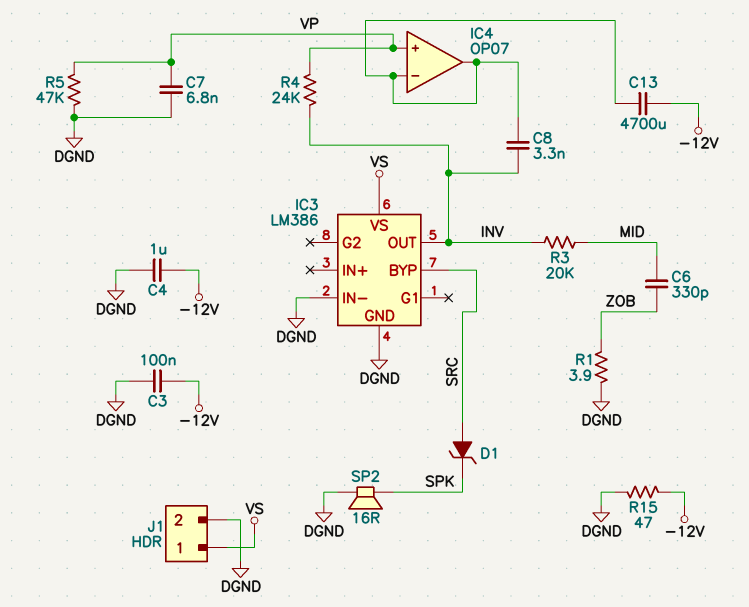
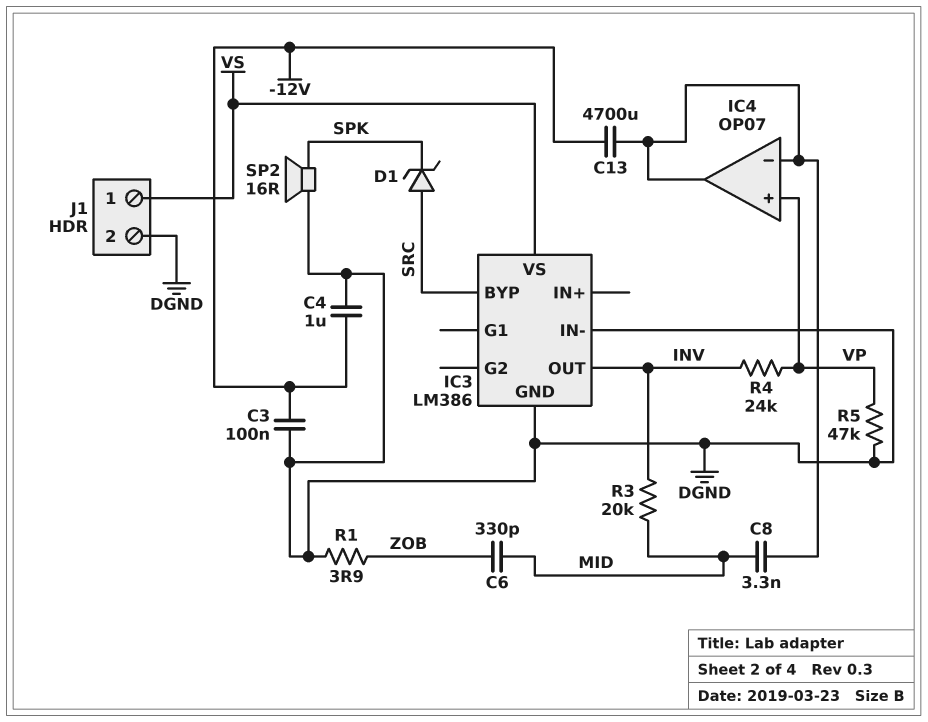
C7: 6.8nF (DGND, VP) -> none
C8: 3.3nF (IC4/in-, INV) -> 3.3nF (IC4/in-, MID)
R15: 47 (-12V, DGND) -> none

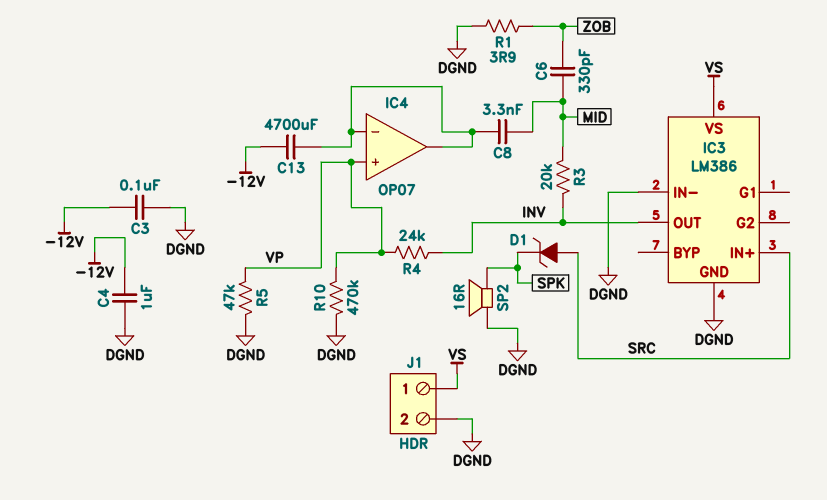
IC3 pin BYP: SRC -> none
IC3 pin IN+: none -> SRC
R10: none -> 470k (DGND, VP)

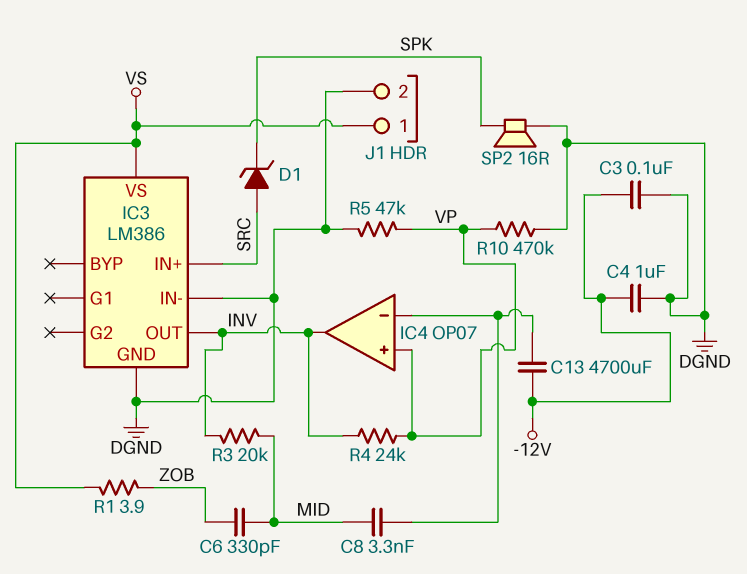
IC4 pin out: IC4/in- -> INV
R1: 3.9 (DGND, ZOB) -> 3.9 (VS, ZOB)

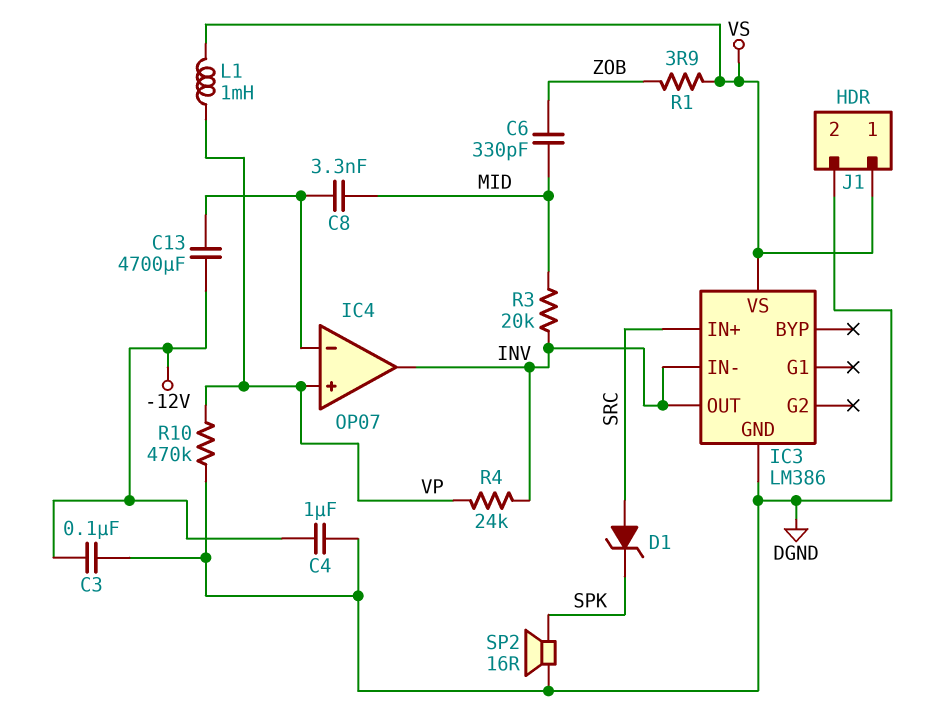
IC3 pin IN-: DGND -> INV
L1: none -> 1mH (VP, VS)
R5: 47k (DGND, VP) -> none

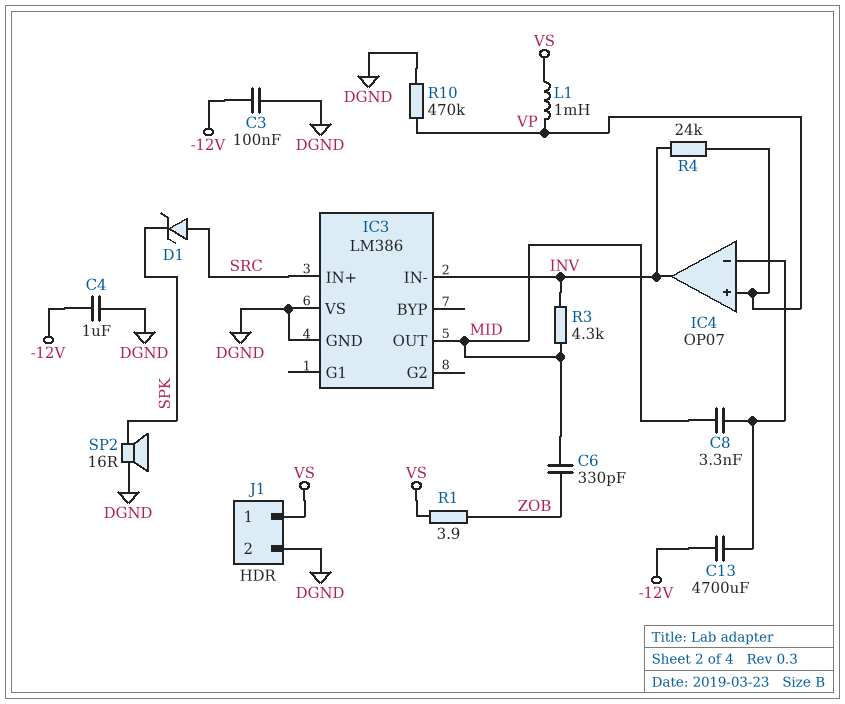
IC3 pin OUT: INV -> MID
IC3 pin VS: VS -> DGND
R3: 20k (INV, MID) -> 4.3k (INV, MID)

